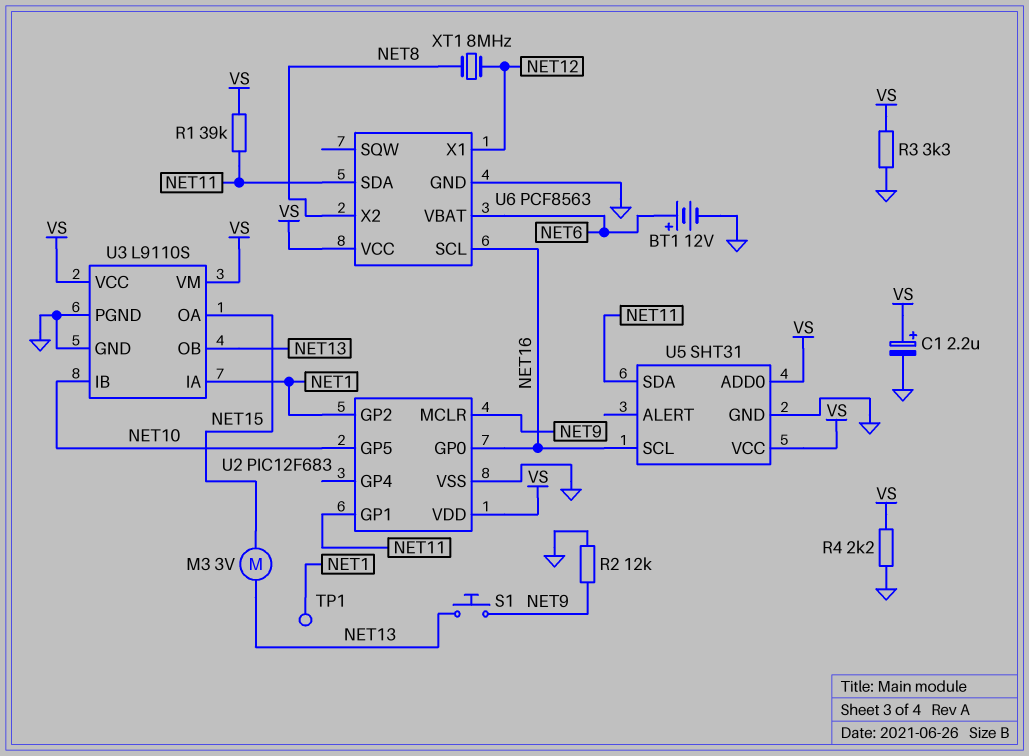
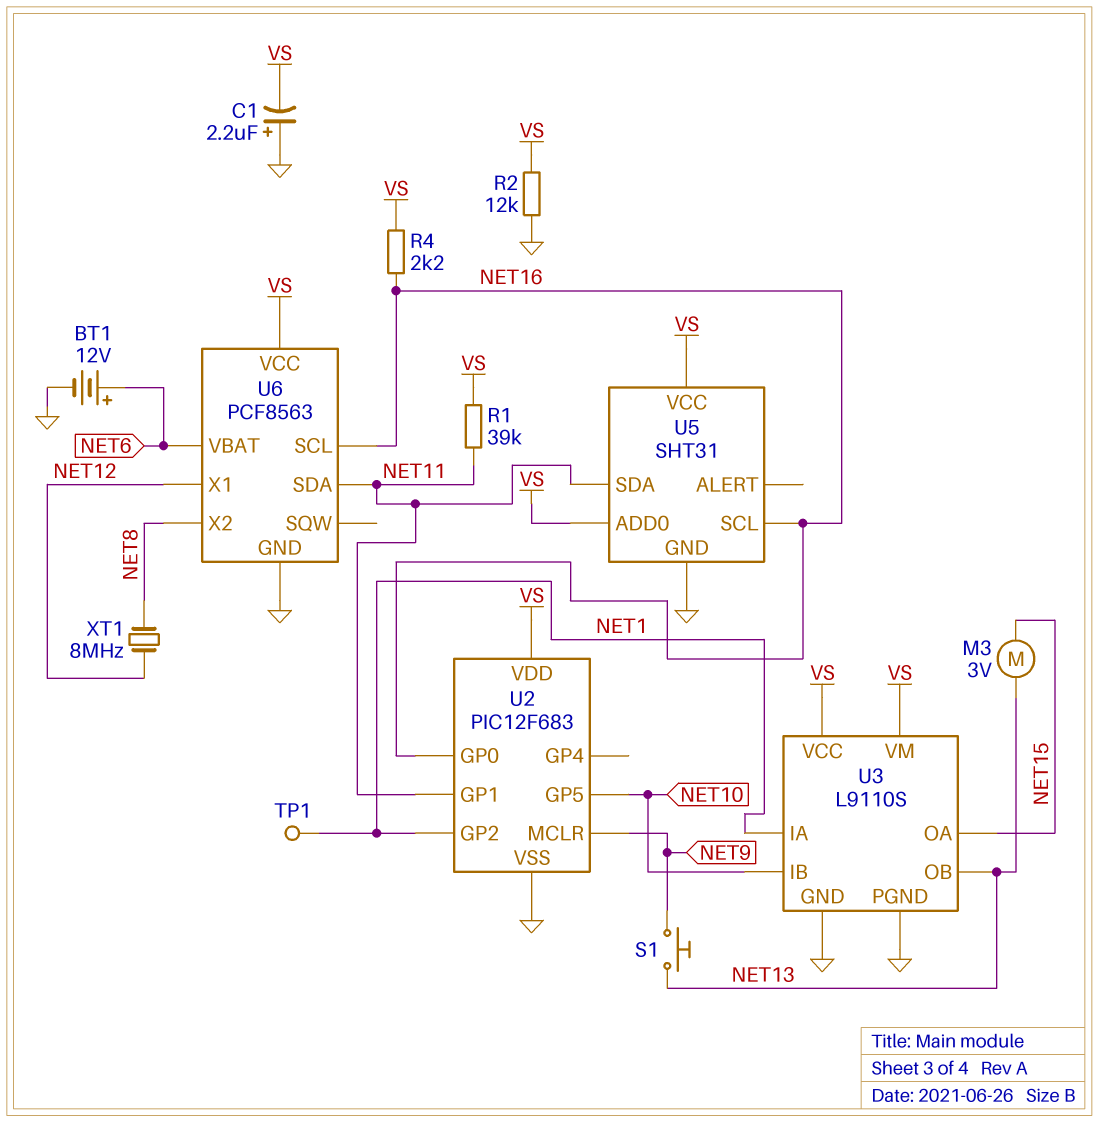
C1: 2.2uF (plus VS, minus GND) -> 2.2uF (plus GND, minus VS)
R2: 12k (GND, NET9) -> 12k (GND, VS)
R3: 3.3k (GND, VS) -> none
R4: 2.2k (GND, VS) -> 2.2k (NET16, VS)

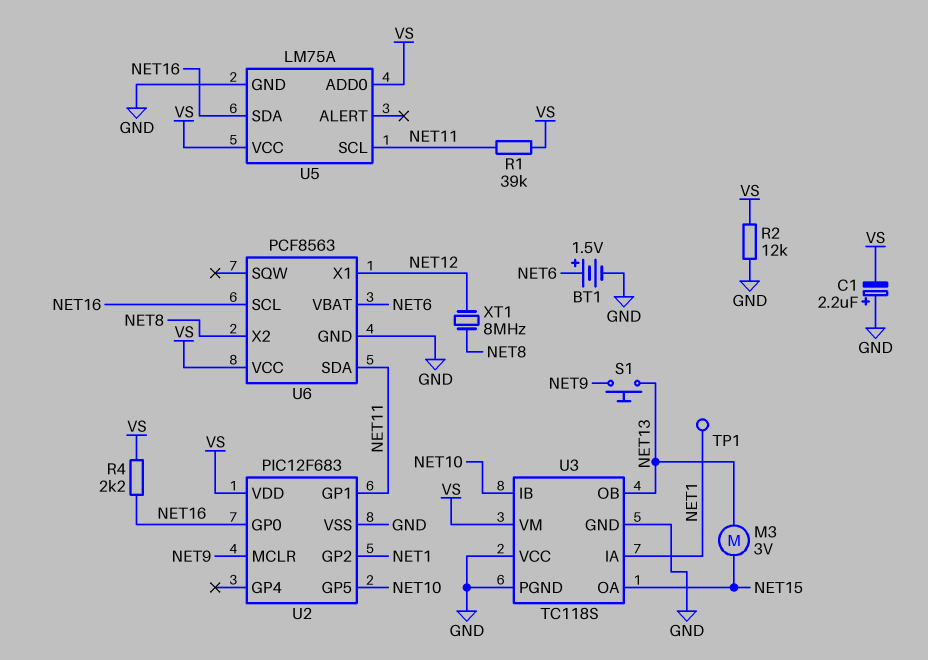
BT1: 12V (plus NET6, minus GND) -> 1.5V (plus NET6, minus GND)
U3: L9110S -> TC118S
U3 pin VCC: VS -> GND
U5: SHT31 -> LM75A
U5 pin SCL: NET16 -> NET11
U5 pin SDA: NET11 -> NET16

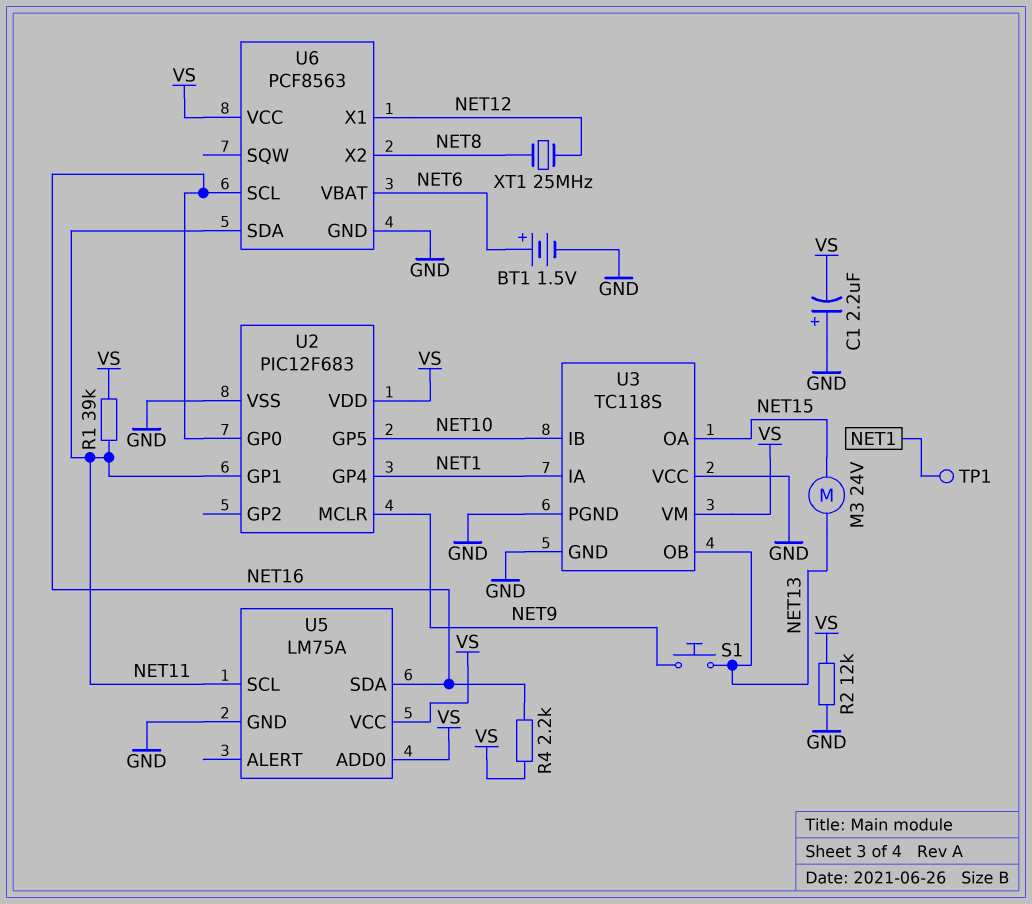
M3: motor 3V (NET13, NET15) -> motor 24V (NET13, NET15)
U2 pin GP2: NET1 -> none
U2 pin GP4: none -> NET1
XT1: 8MHz (NET8, NET12) -> 25MHz (NET8, NET12)

